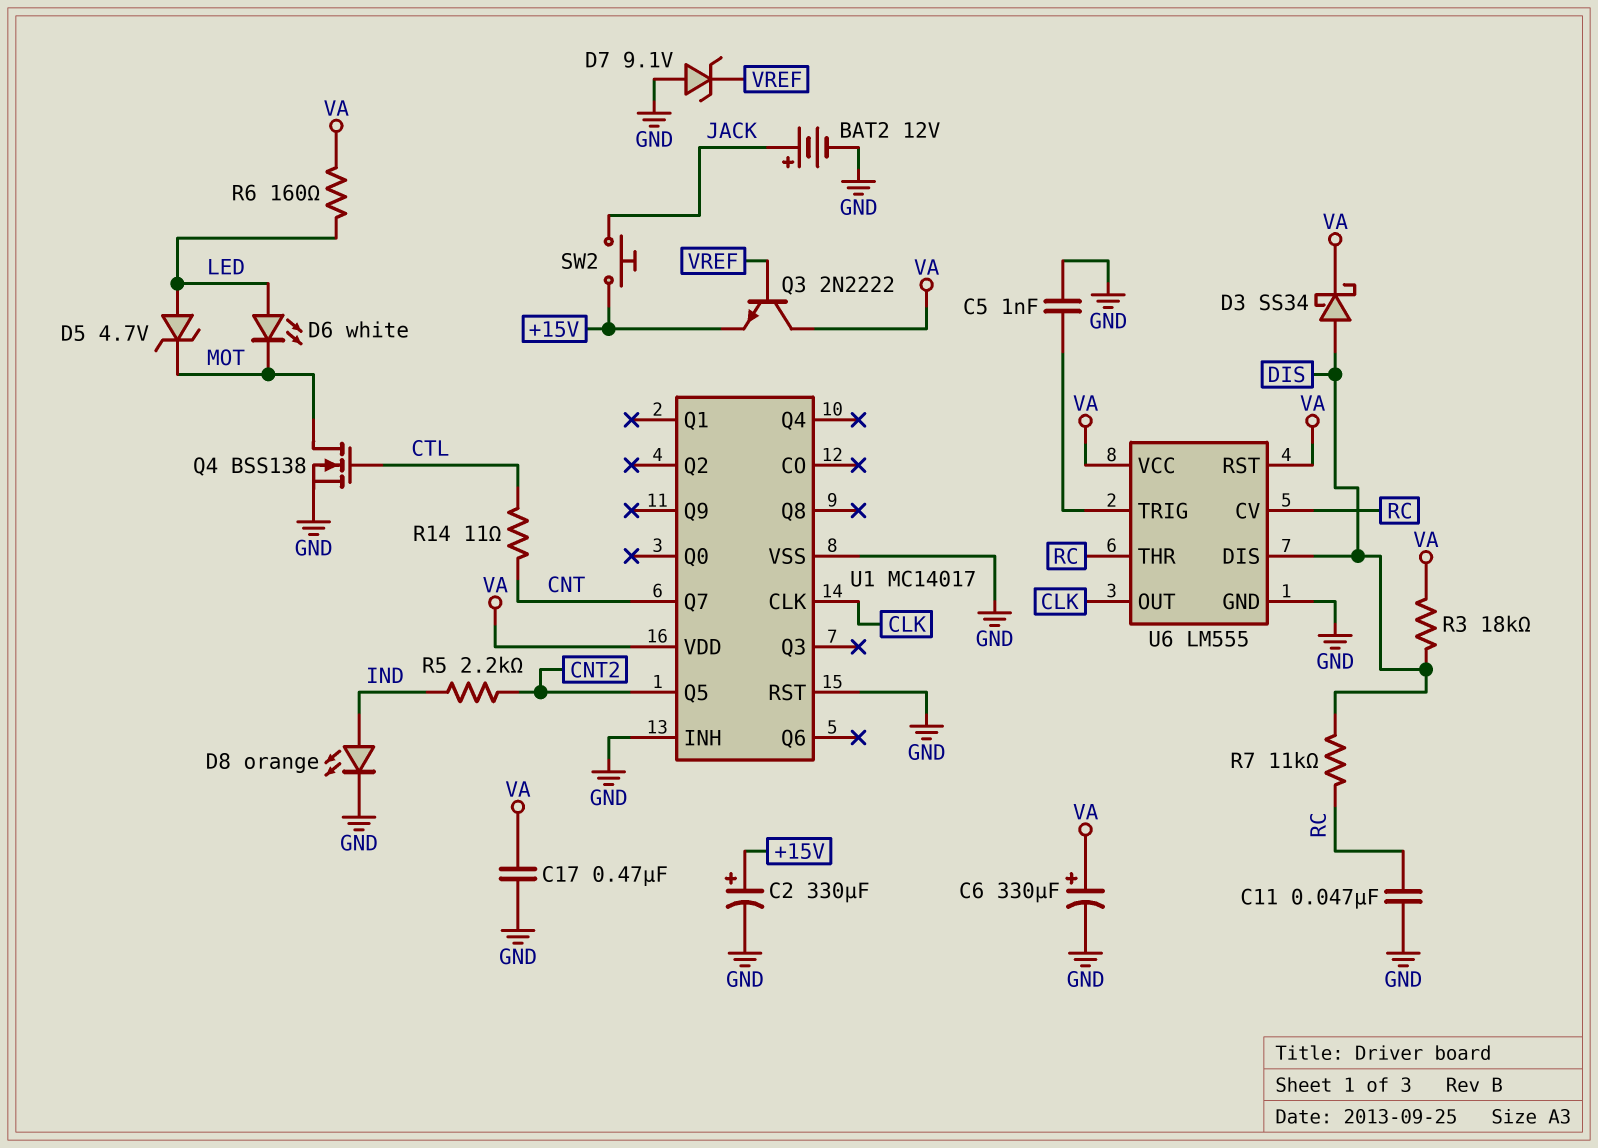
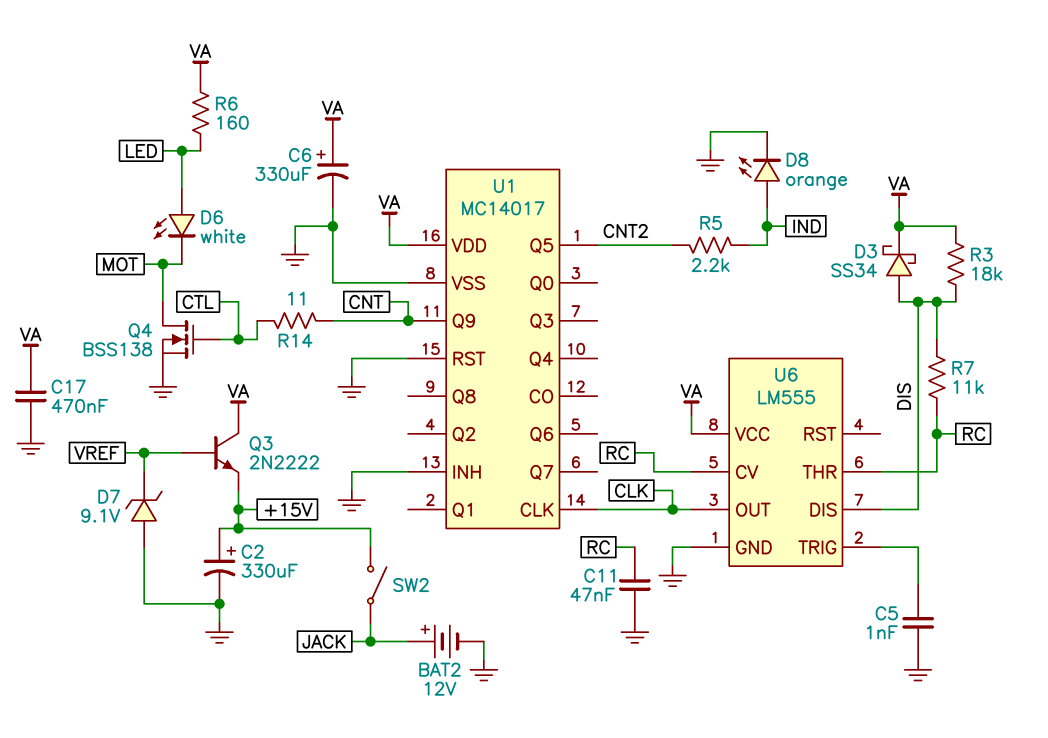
D5: zener 4.7V (A LED, K MOT) -> none
SW2: button (+15V, JACK) -> switch (+15V, JACK)
U1 pin Q7: CNT -> none
U1 pin Q9: none -> CNT
U6 pin RST: VA -> none

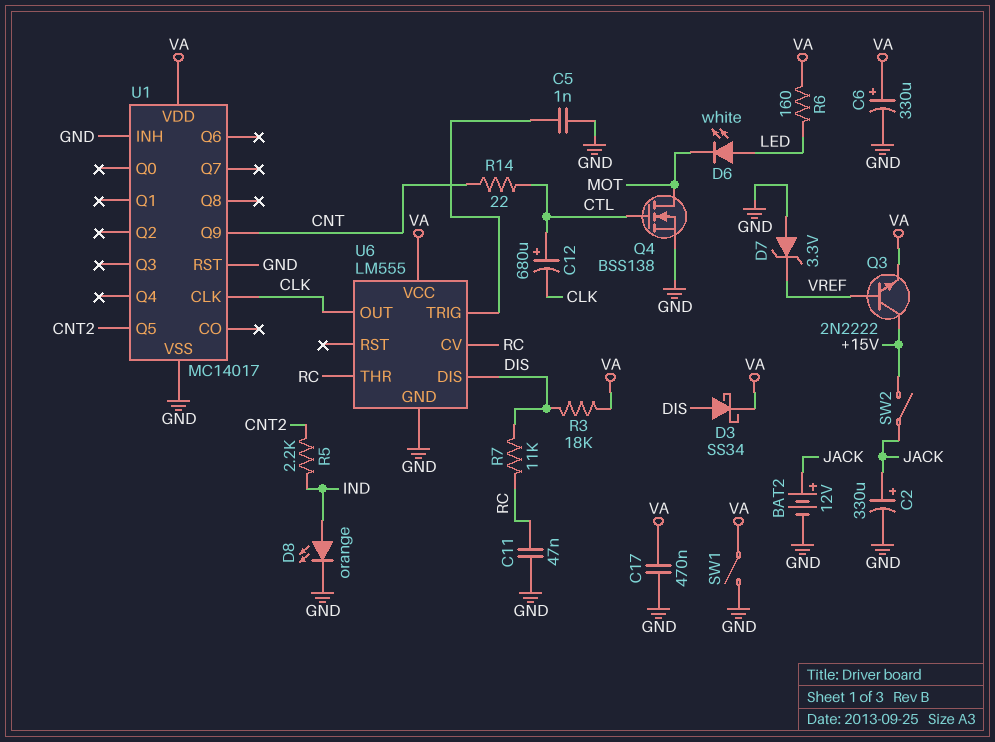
C2: 330uF (plus +15V, minus GND) -> 330uF (plus JACK, minus GND)
C12: none -> 680uF (plus CTL, minus CLK)
D7: zener 9.1V (A GND, K VREF) -> zener 3.3V (A GND, K VREF)
Q3: NPN 2N2222 (B VREF, C VA, E +15V) -> NPN 2N2222 (B VREF, C +15V, E VA)
R14: 11 (CNT, CTL) -> 22 (CNT, CTL)
SW1: none -> switch (GND, VA)

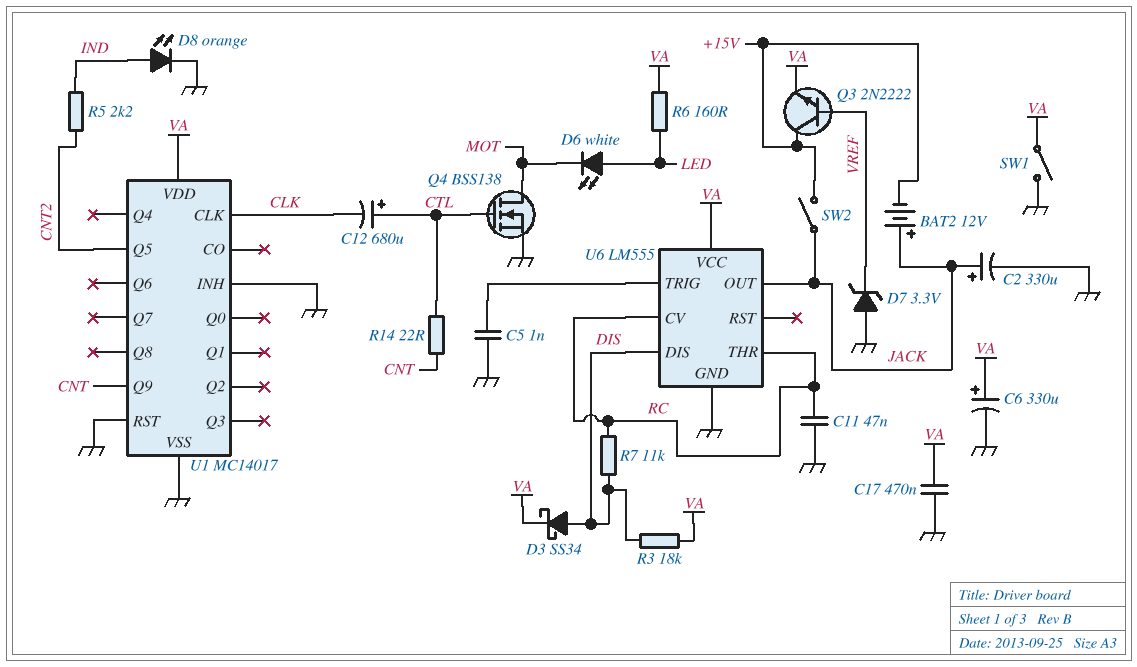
BAT2: 12V (plus JACK, minus GND) -> 12V (plus JACK, minus +15V)
U6 pin OUT: CLK -> JACK

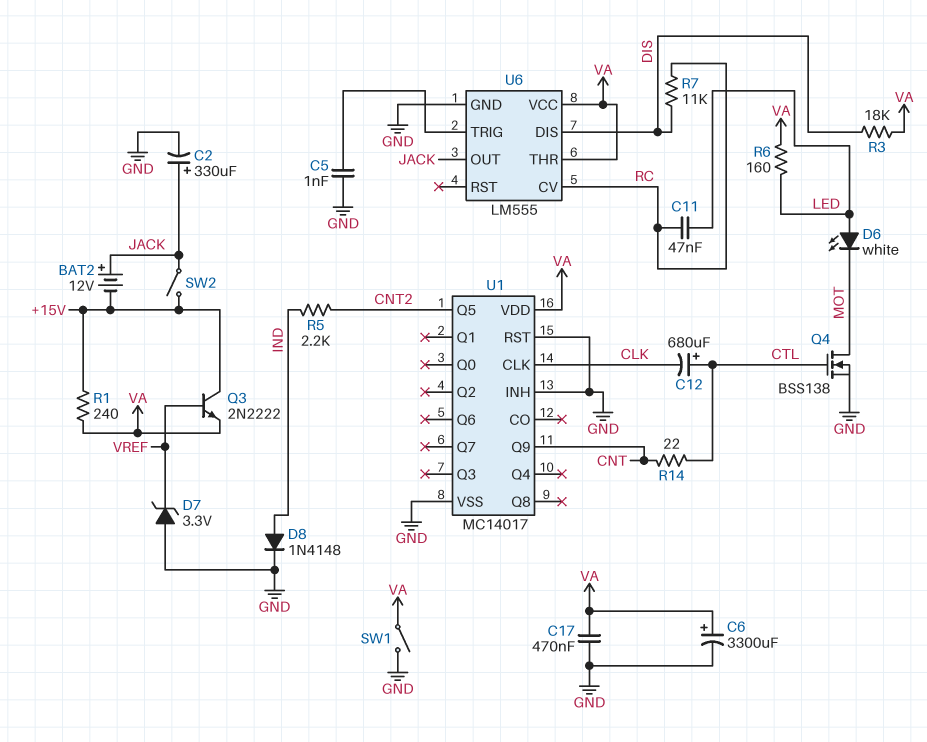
C6: 330uF (plus VA, minus GND) -> 3300uF (plus VA, minus GND)
C11: 47nF (GND, RC) -> 47nF (LED, RC)
D3: schottky SS34 (A DIS, K VA) -> none
D8: LED orange (A IND, K GND) -> diode 1N4148 (A IND, K GND)
R1: none -> 240 (+15V, VA)
U6 pin THR: RC -> VA

